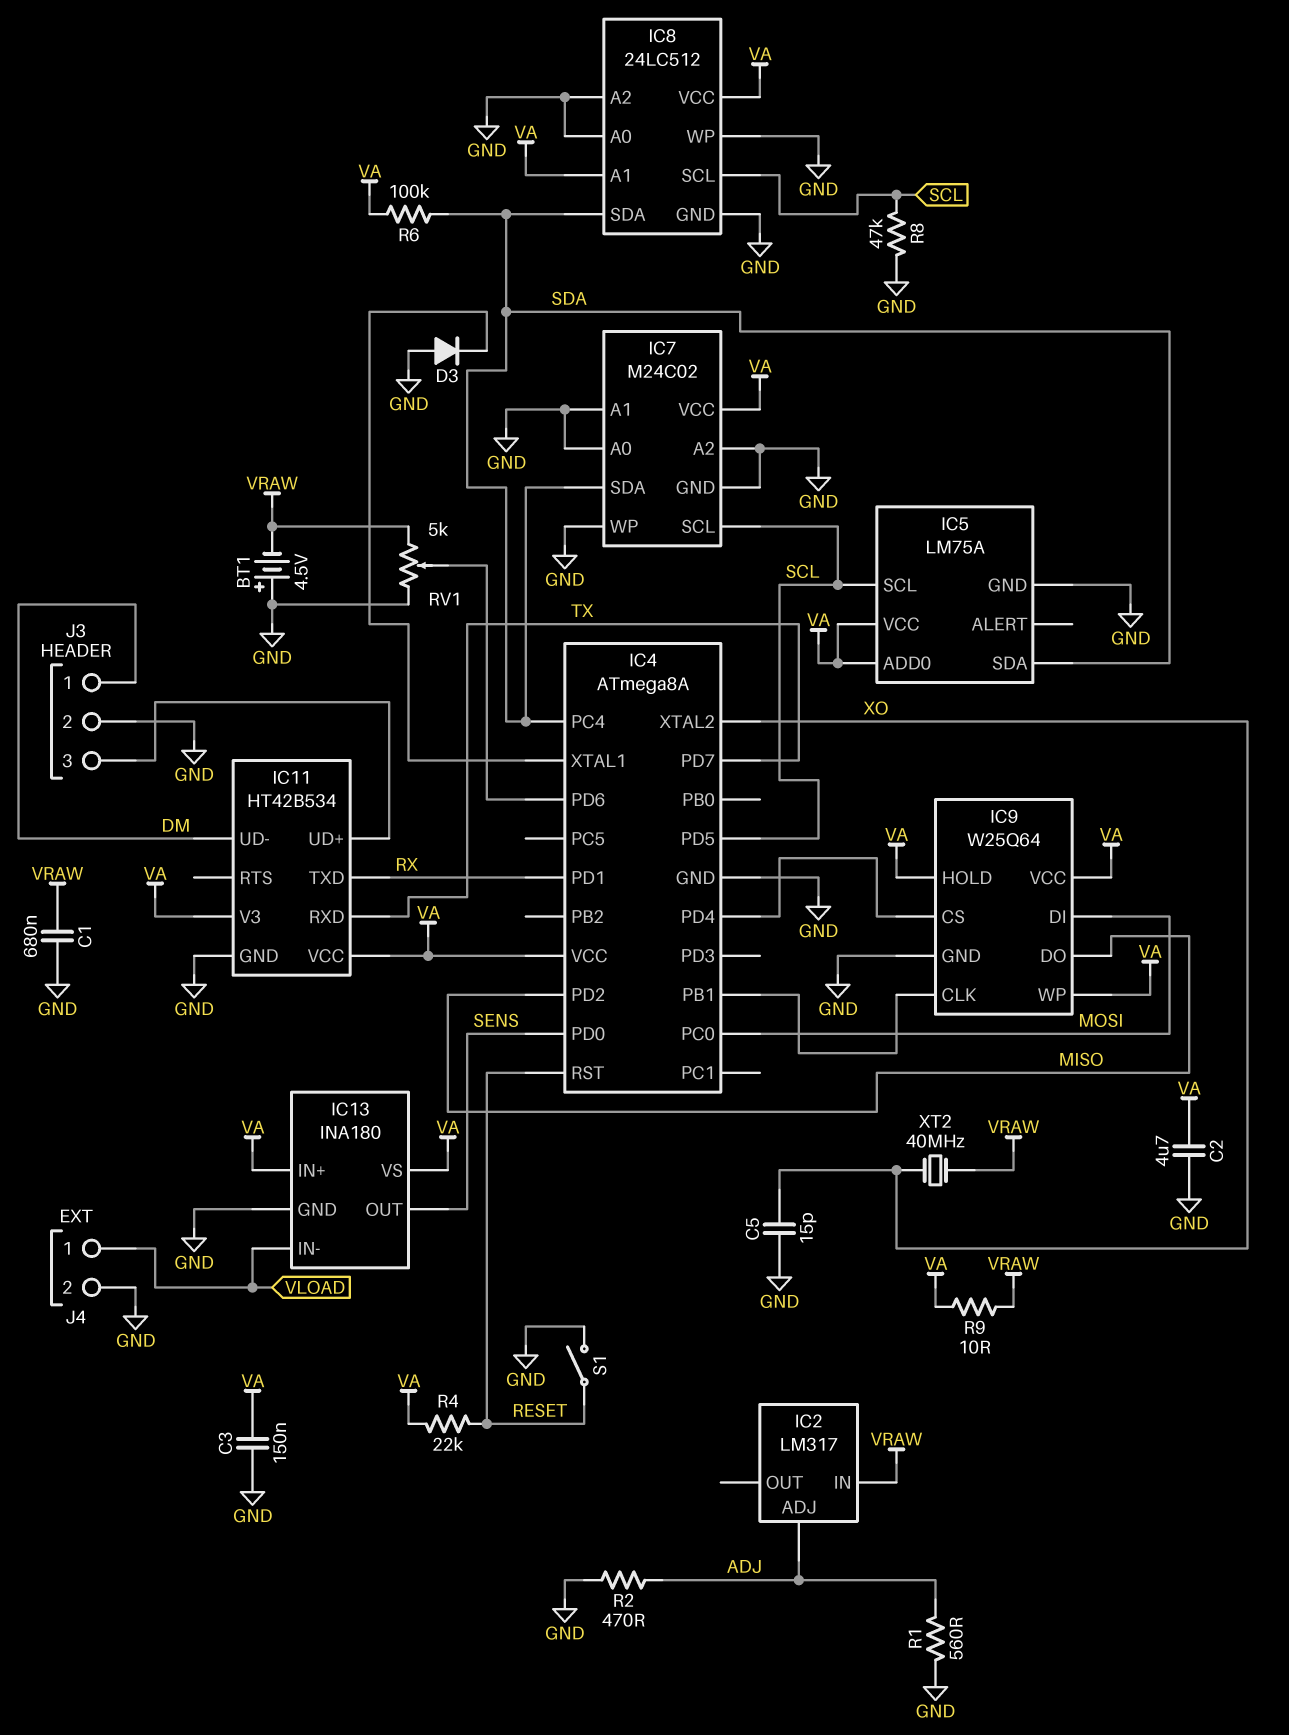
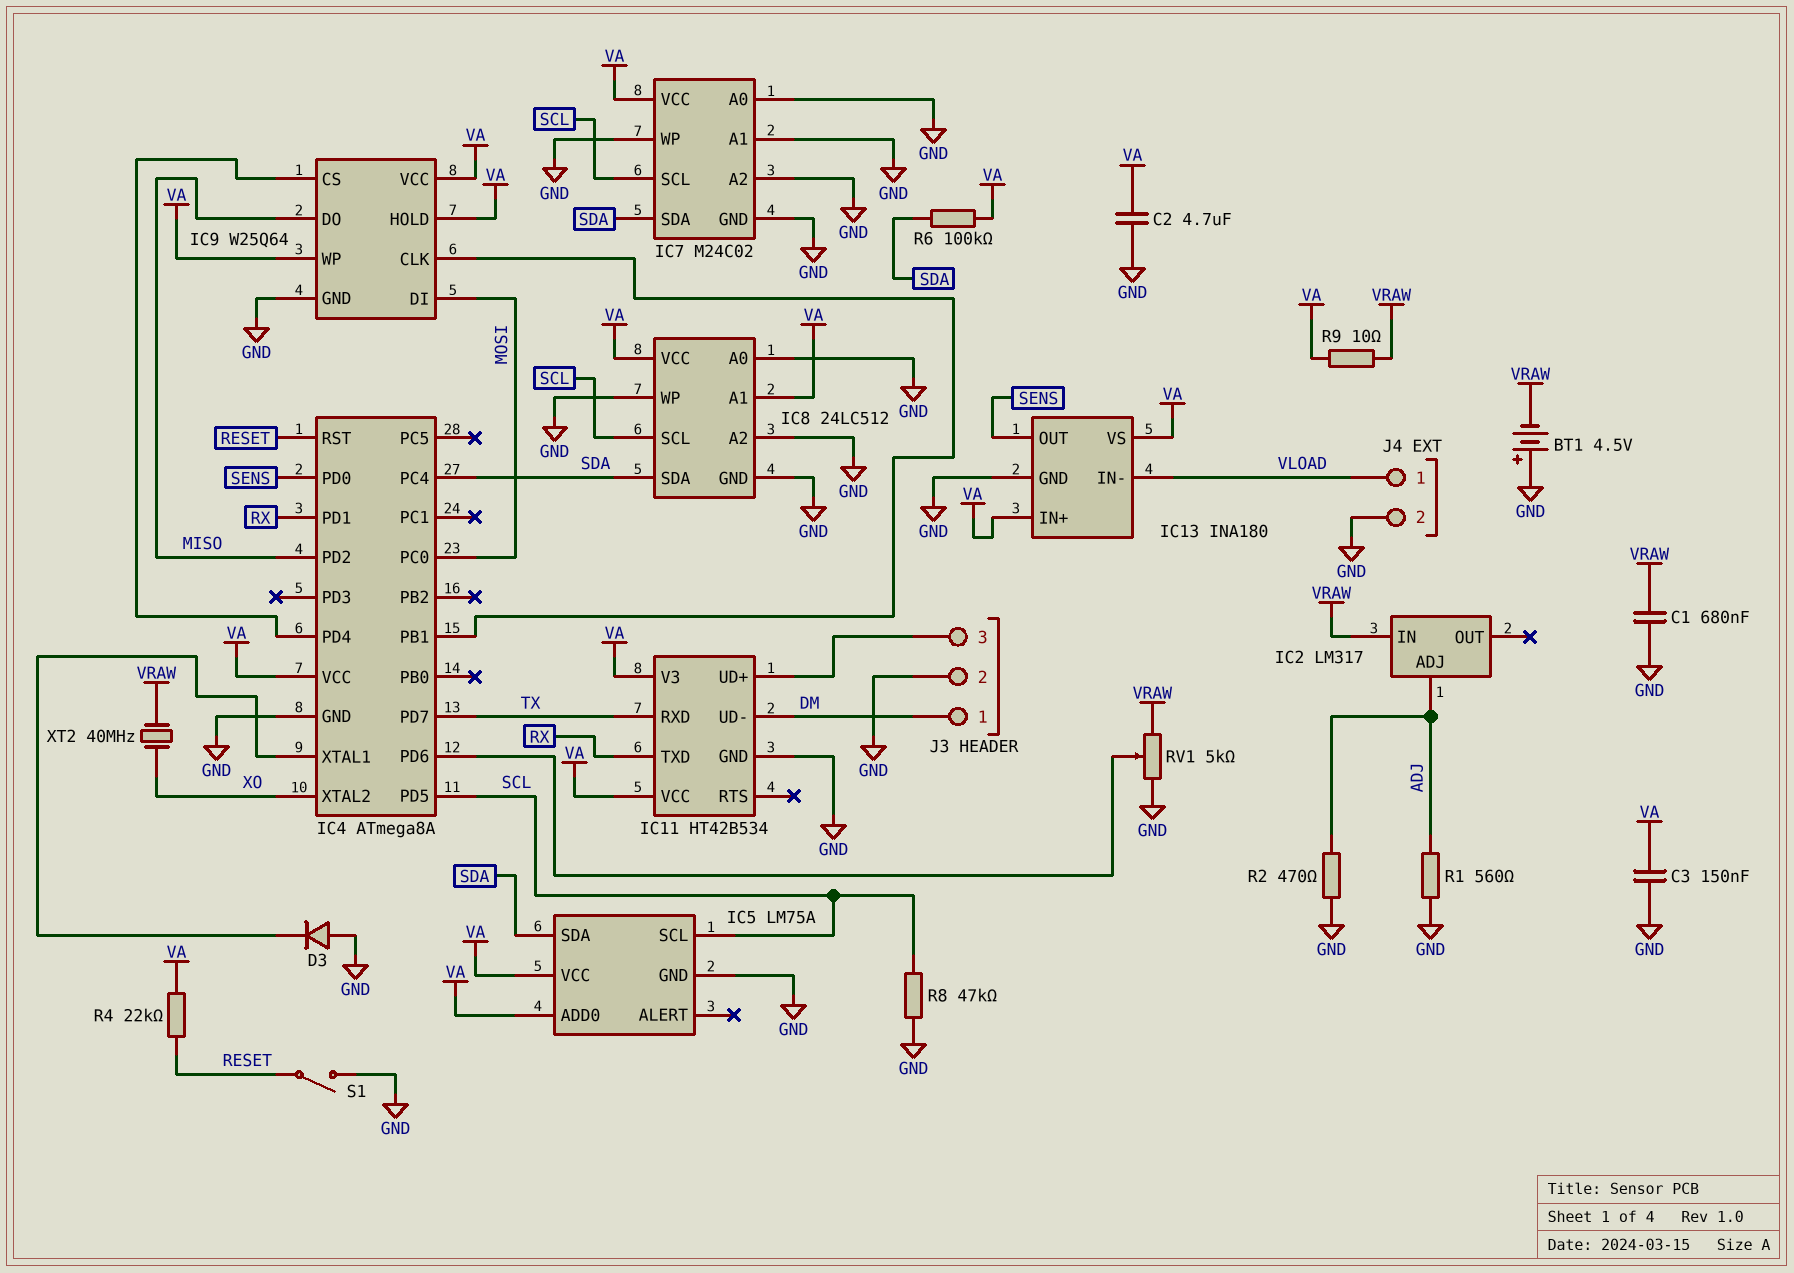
C5: 15pF (GND, XO) -> none

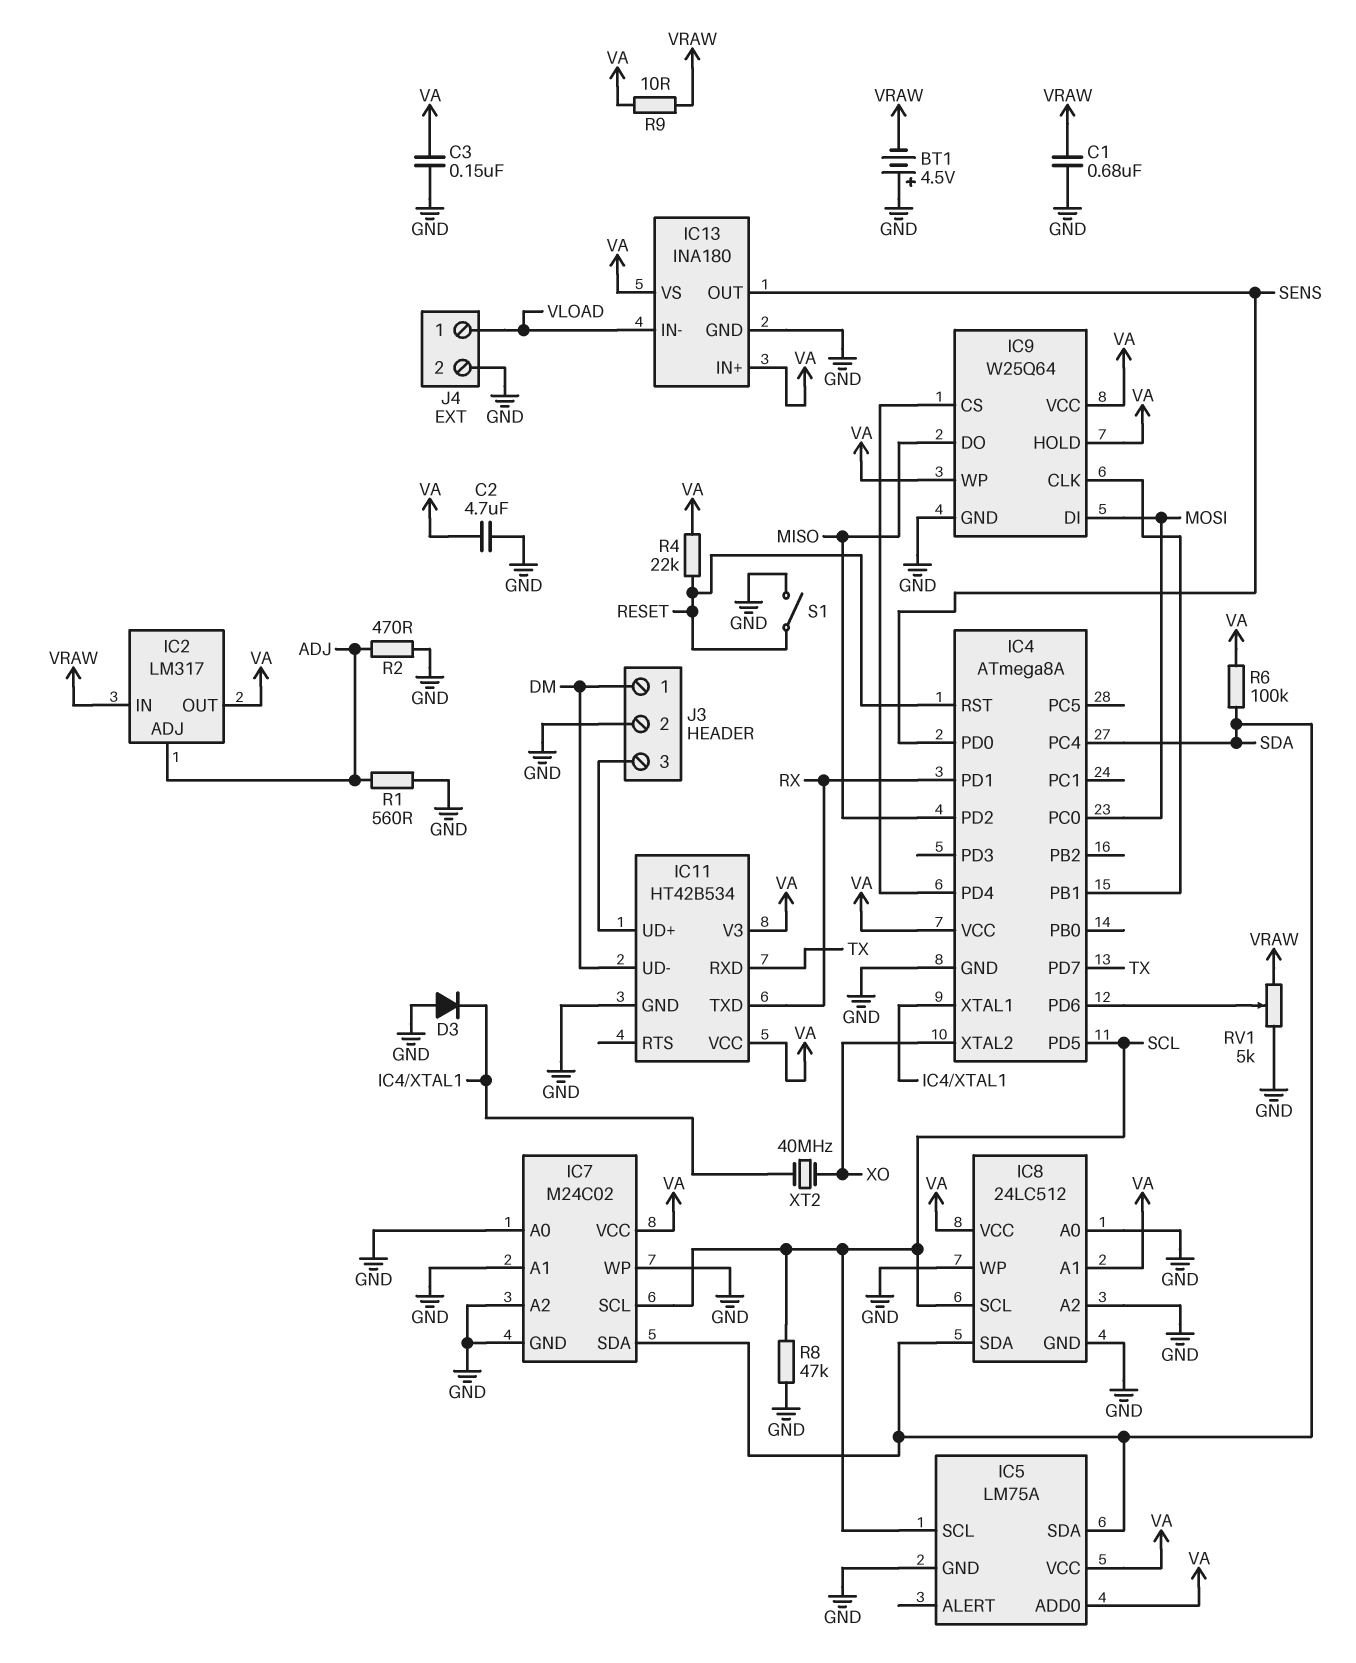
IC2 pin OUT: none -> VA
XT2: 40MHz (VRAW, XO) -> 40MHz (IC4/XTAL1, XO)

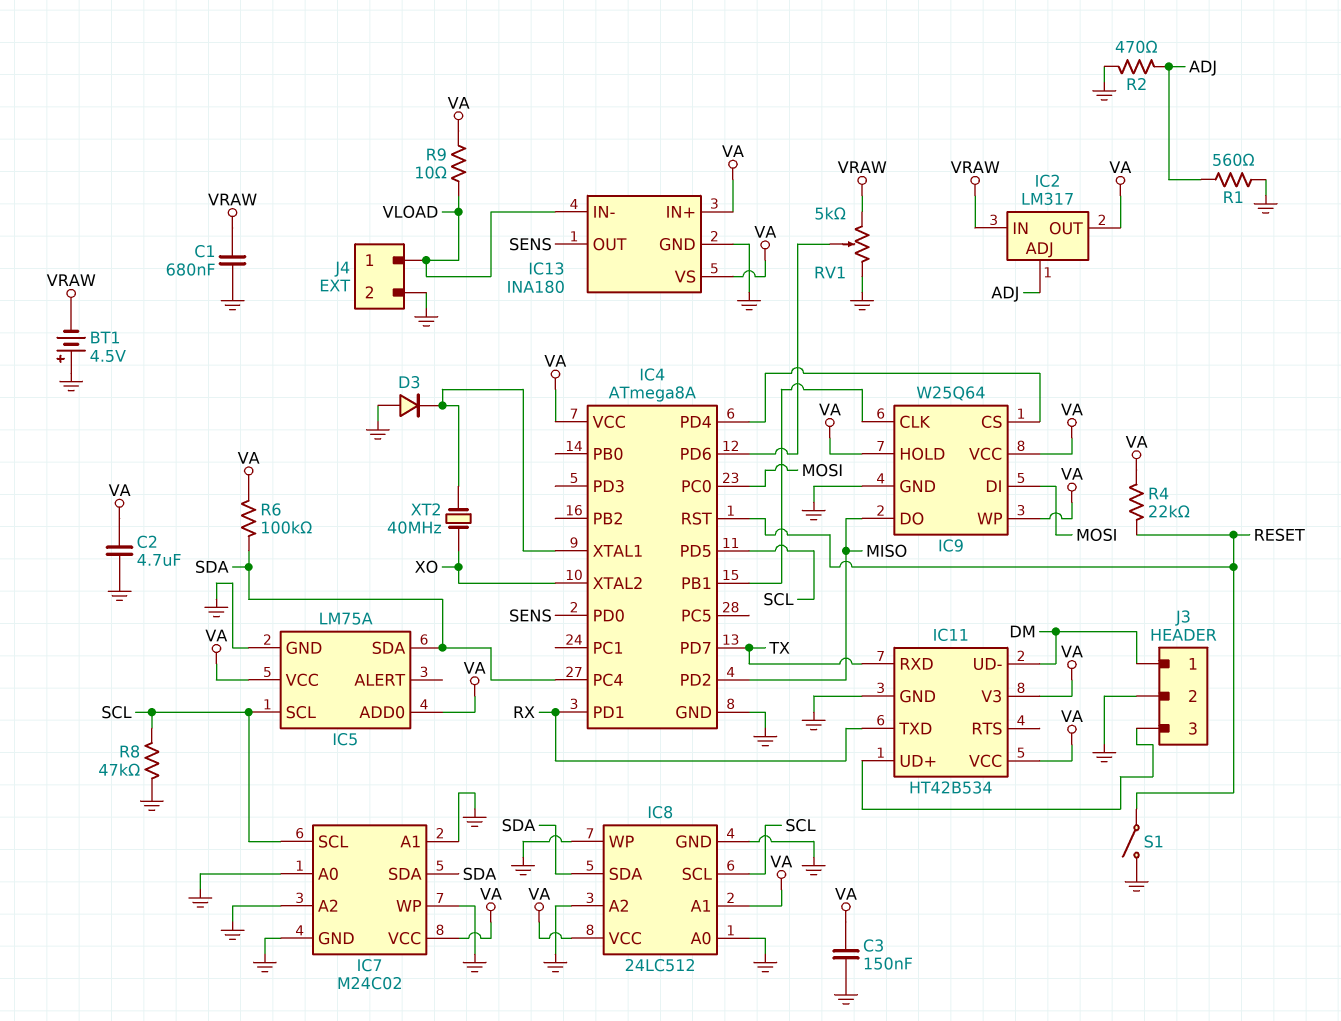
R9: 10 (VA, VRAW) -> 10 (VA, VLOAD)

